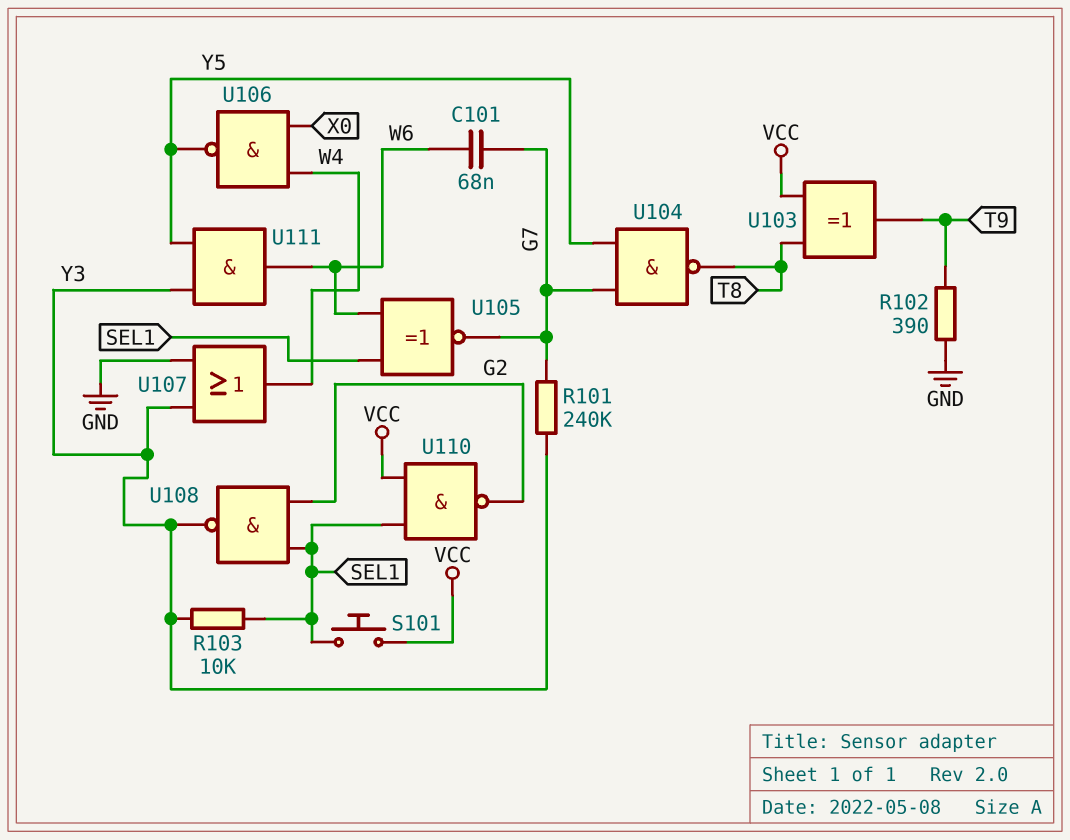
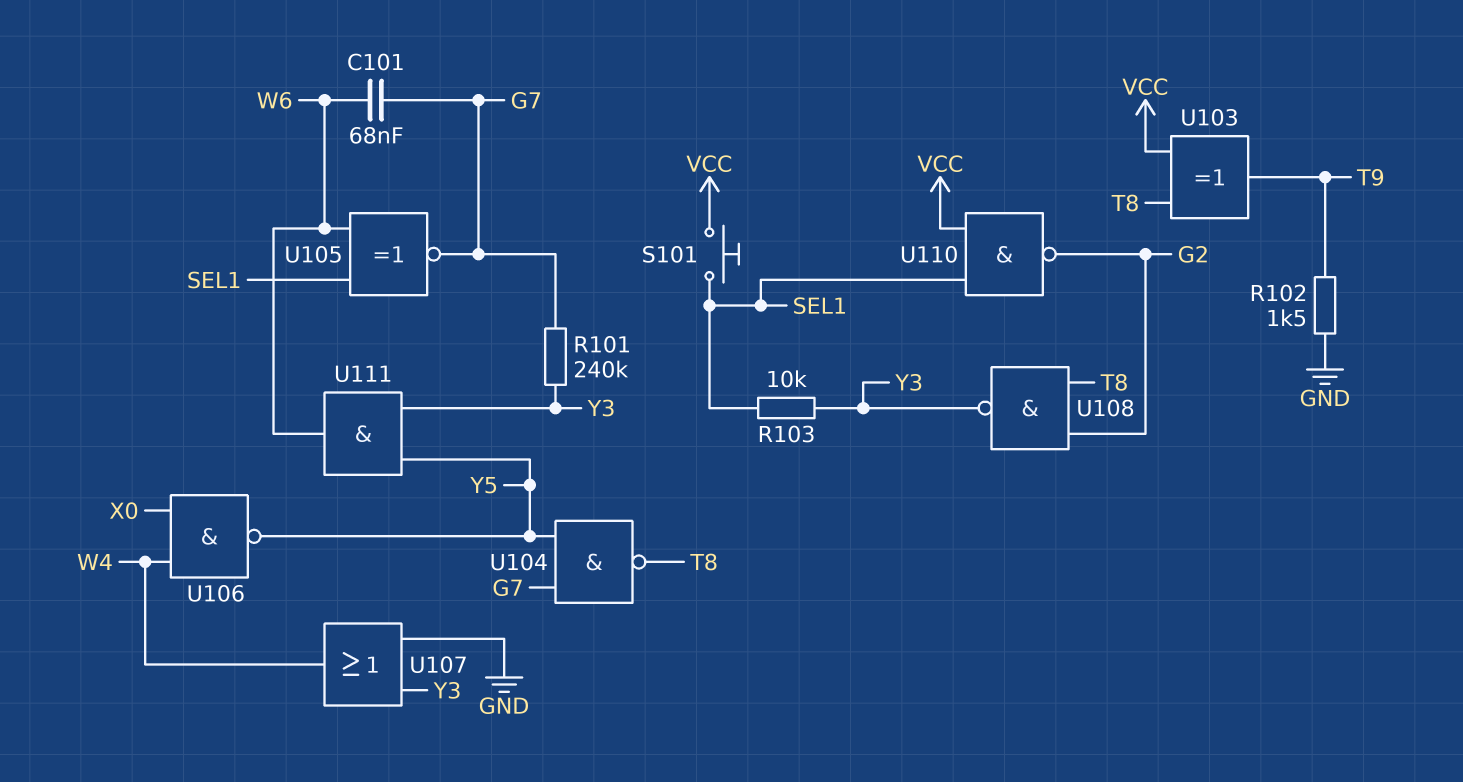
R102: 390 (GND, T9) -> 1.5k (GND, T9)
U108: NAND (in G2, in SEL1, out Y3) -> NAND (in G2, in T8, out Y3)

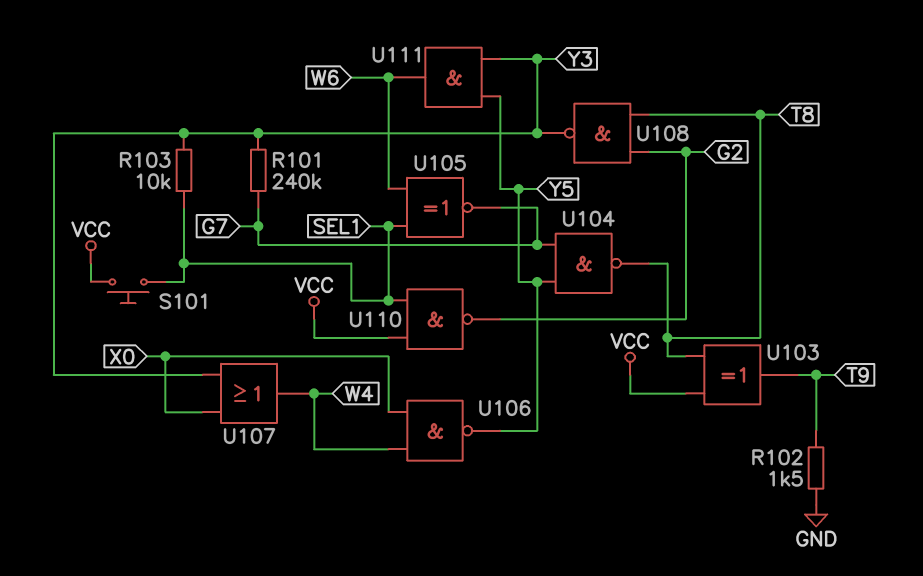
C101: 68nF (G7, W6) -> none
U107: OR (in GND, in Y3, out W4) -> OR (in X0, in Y3, out W4)

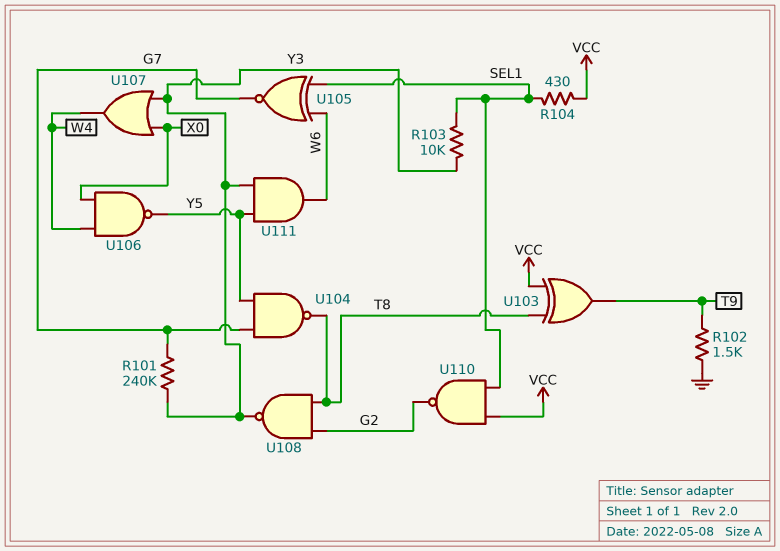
R104: none -> 430 (SEL1, VCC)
S101: button (SEL1, VCC) -> none

